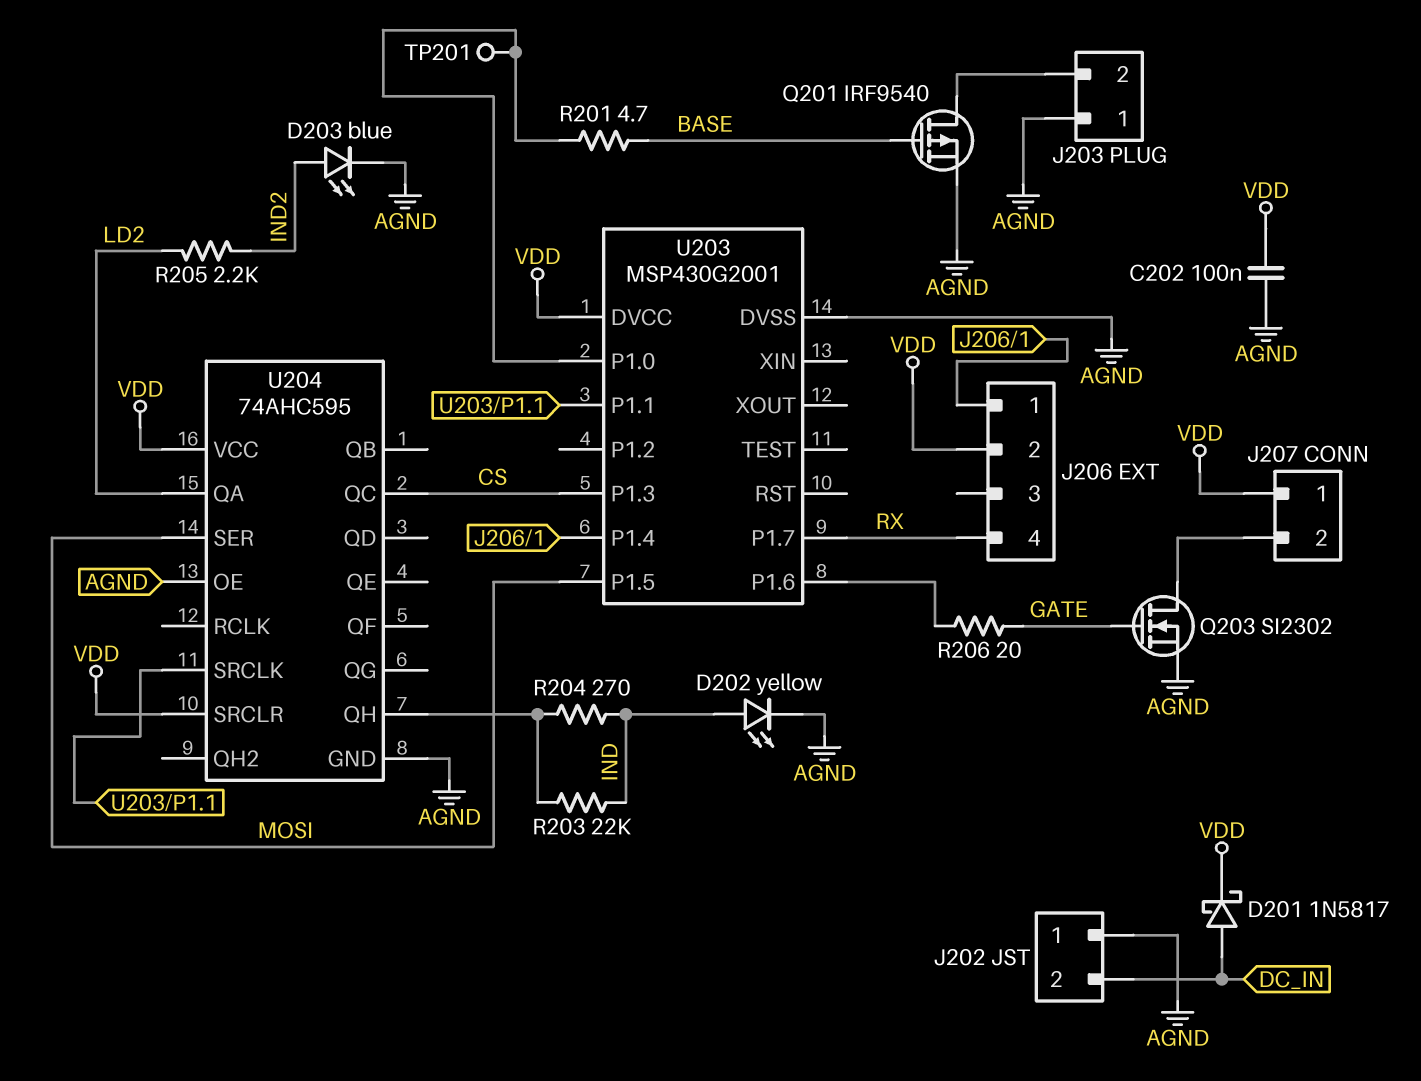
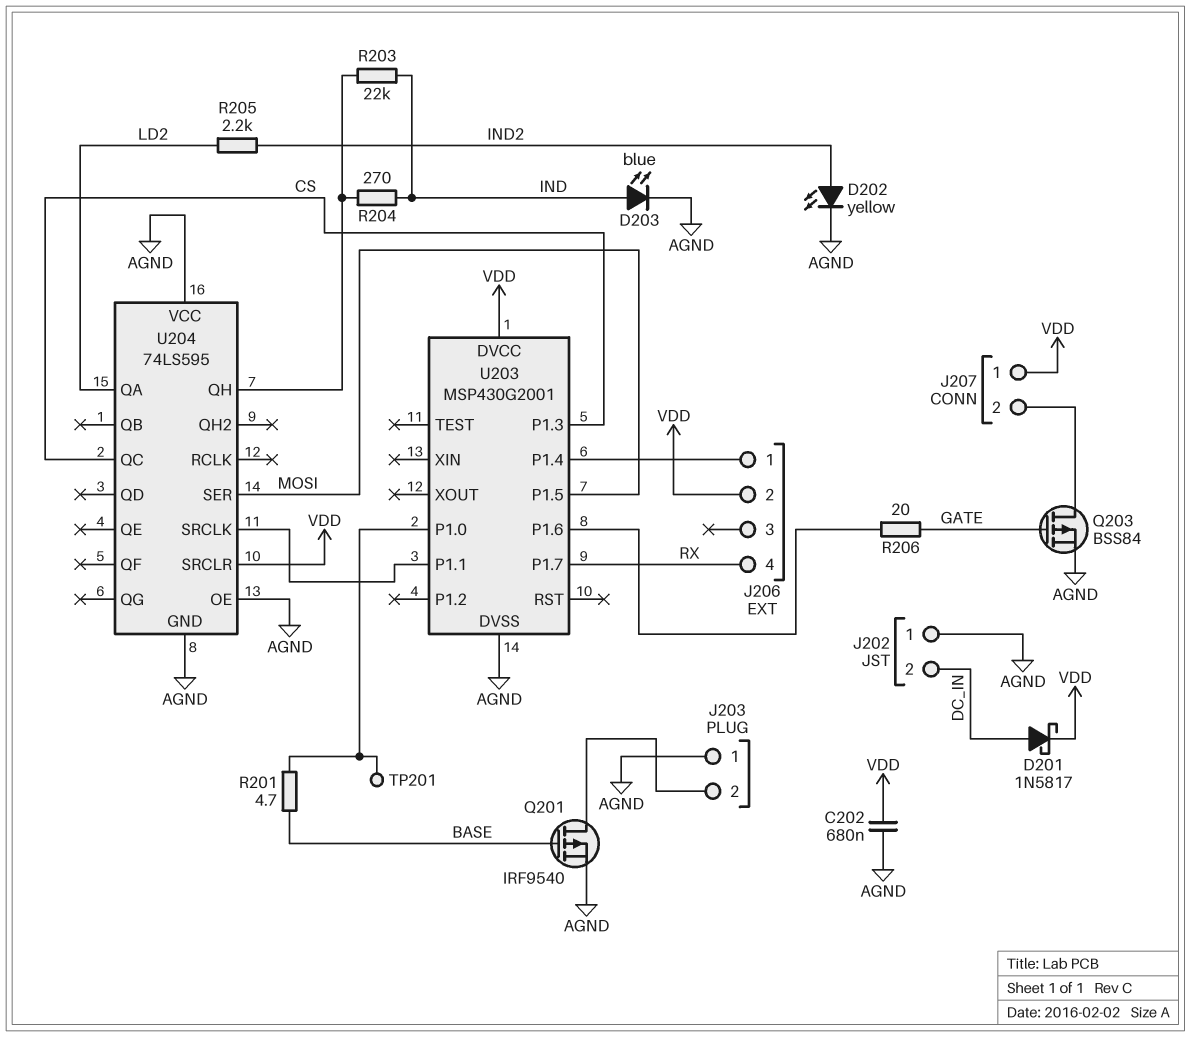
C202: 100nF (AGND, VDD) -> 680nF (AGND, VDD)
D202: LED yellow (A IND, K AGND) -> LED yellow (A IND2, K AGND)
D203: LED blue (A IND2, K AGND) -> LED blue (A IND, K AGND)
Q203: NMOS SI2302 (G GATE, D J207/2, S AGND) -> PMOS BSS84 (G GATE, D J207/2, S AGND)
U204: 74AHC595 -> 74LS595
U204 pin VCC: VDD -> AGND

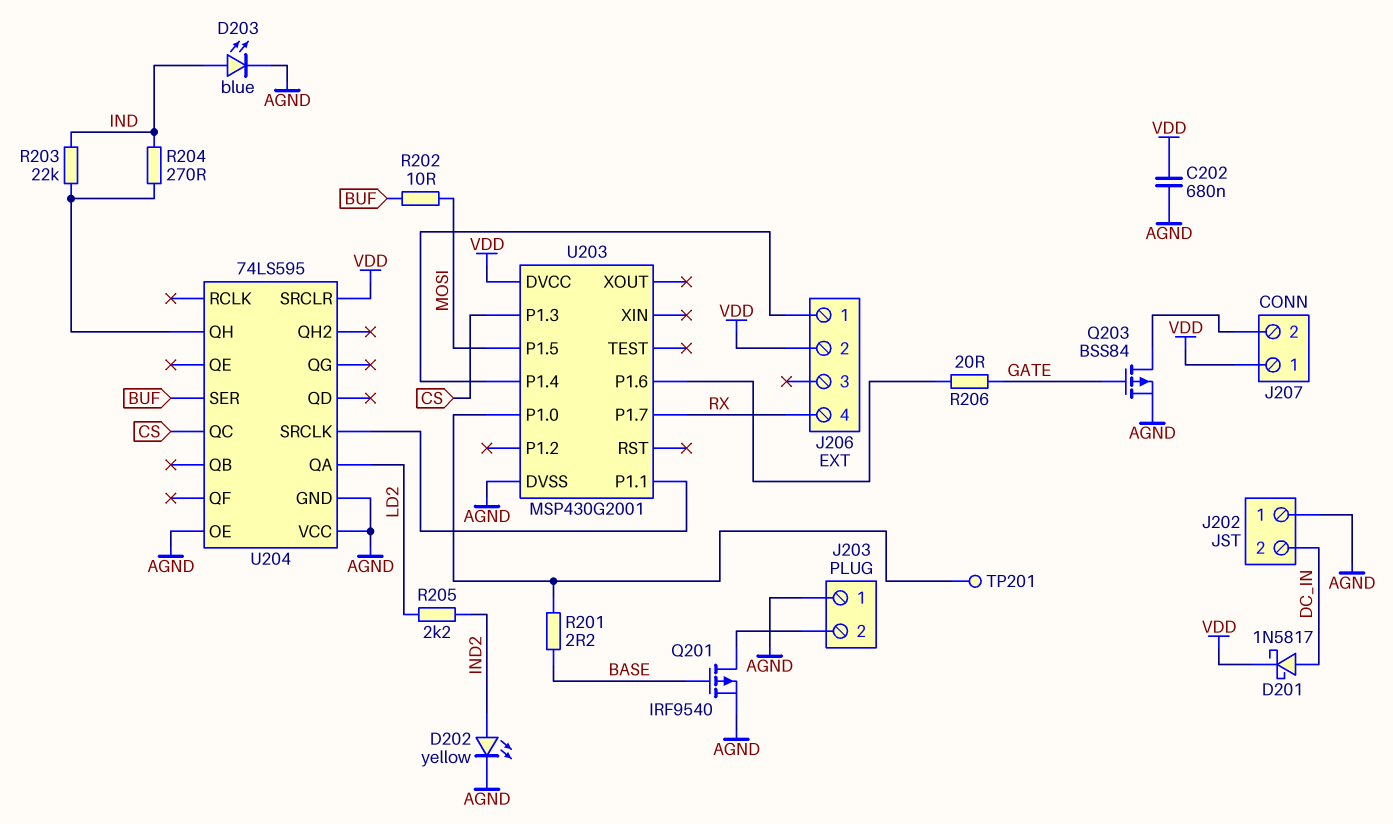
R201: 4.7 (BASE, U203/P1.0) -> 2.2 (BASE, U203/P1.0)
R202: none -> 10 (BUF, MOSI)
U204 pin SER: MOSI -> BUF

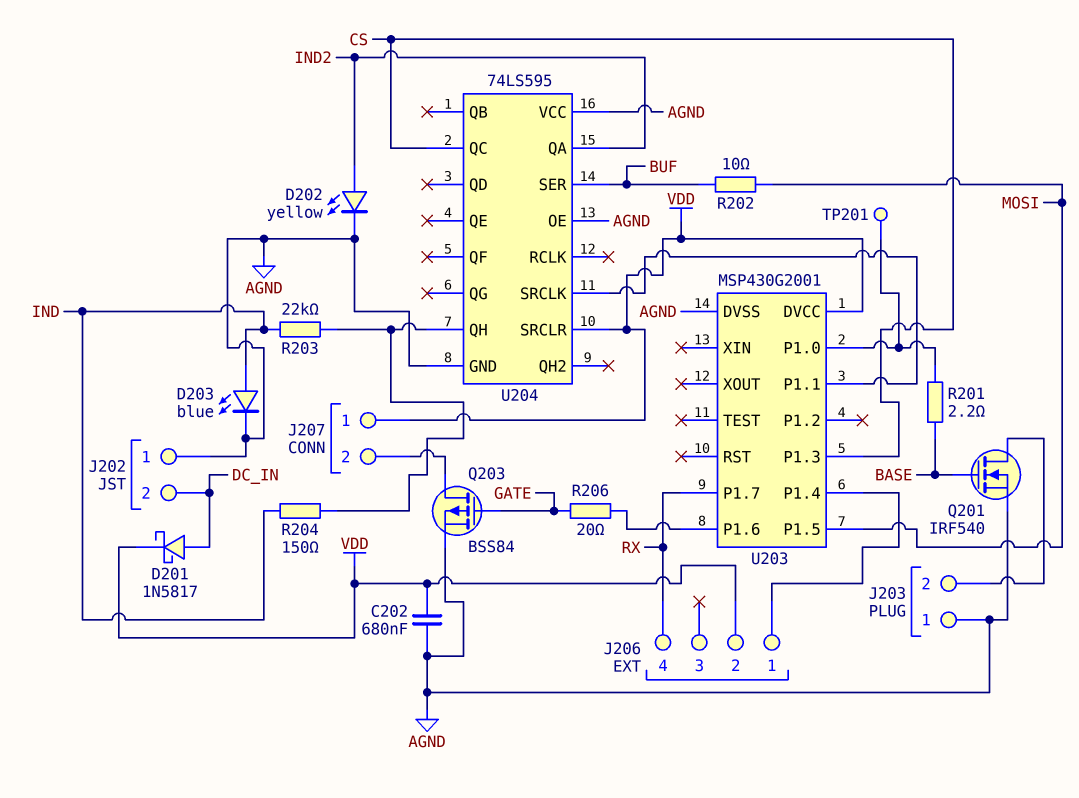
Q201: PMOS IRF9540 (G BASE, D J203/2, S AGND) -> NMOS IRF540 (G BASE, D J203/2, S AGND)
R204: 270 (IND, U204/QH) -> 150 (IND, U204/QH)
R205: 2.2k (IND2, LD2) -> none
U204 pin QA: LD2 -> IND2

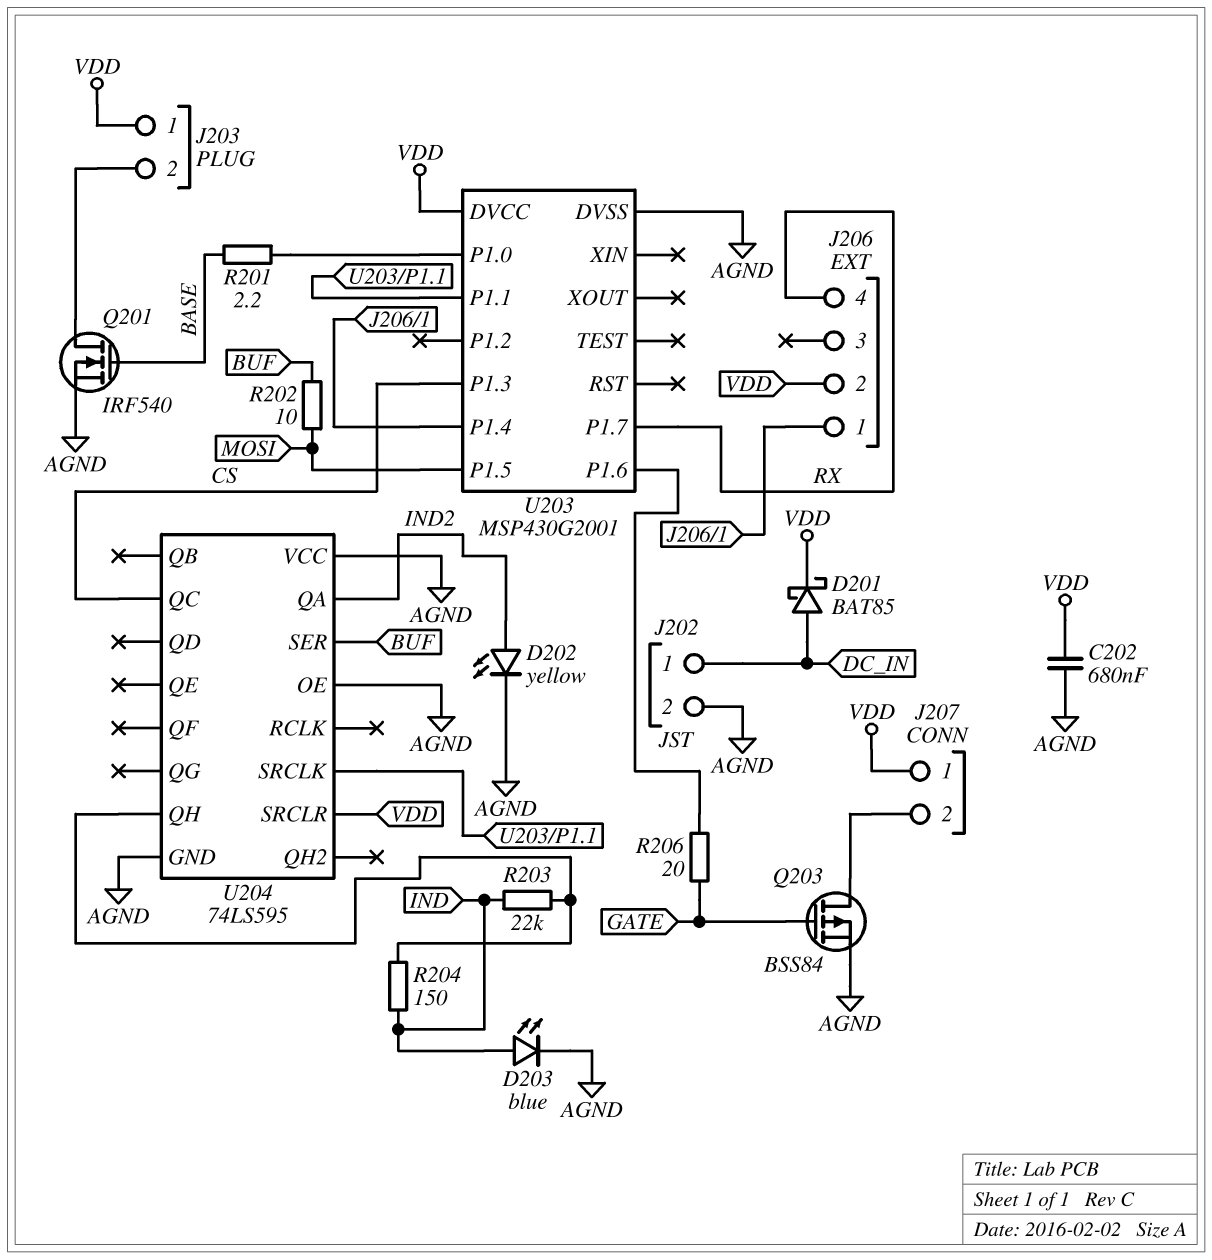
D201: schottky 1N5817 (A DC_IN, K VDD) -> schottky BAT85 (A DC_IN, K VDD)
J202 pin 1: AGND -> DC_IN
J202 pin 2: DC_IN -> AGND
J203 pin 1: AGND -> VDD
TP201: test point (U203/P1.0) -> none

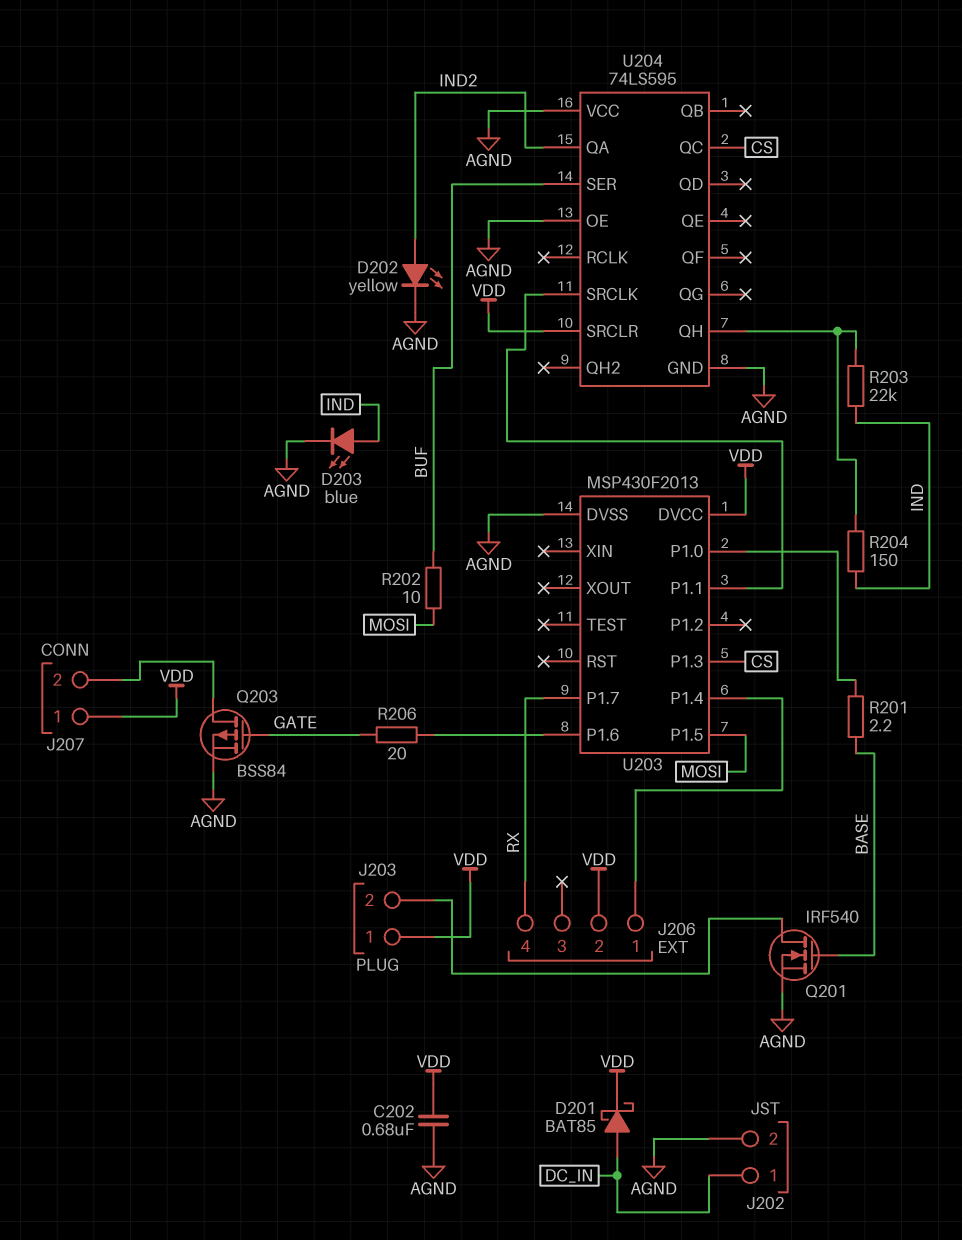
U203: MSP430G2001 -> MSP430F2013

